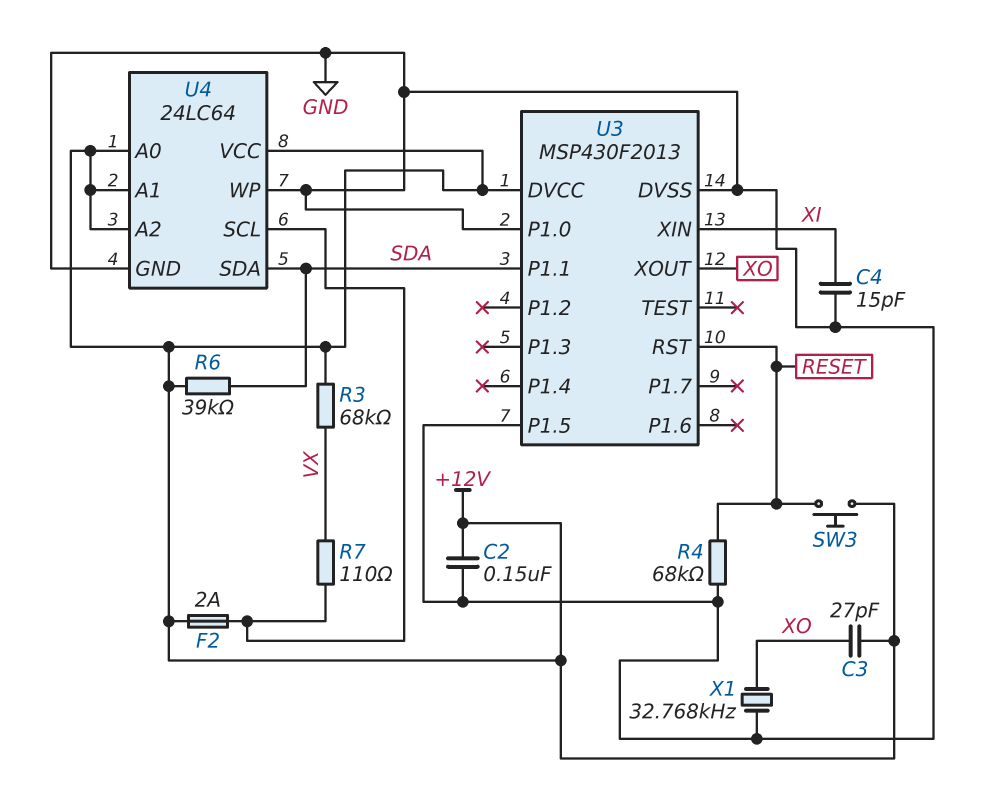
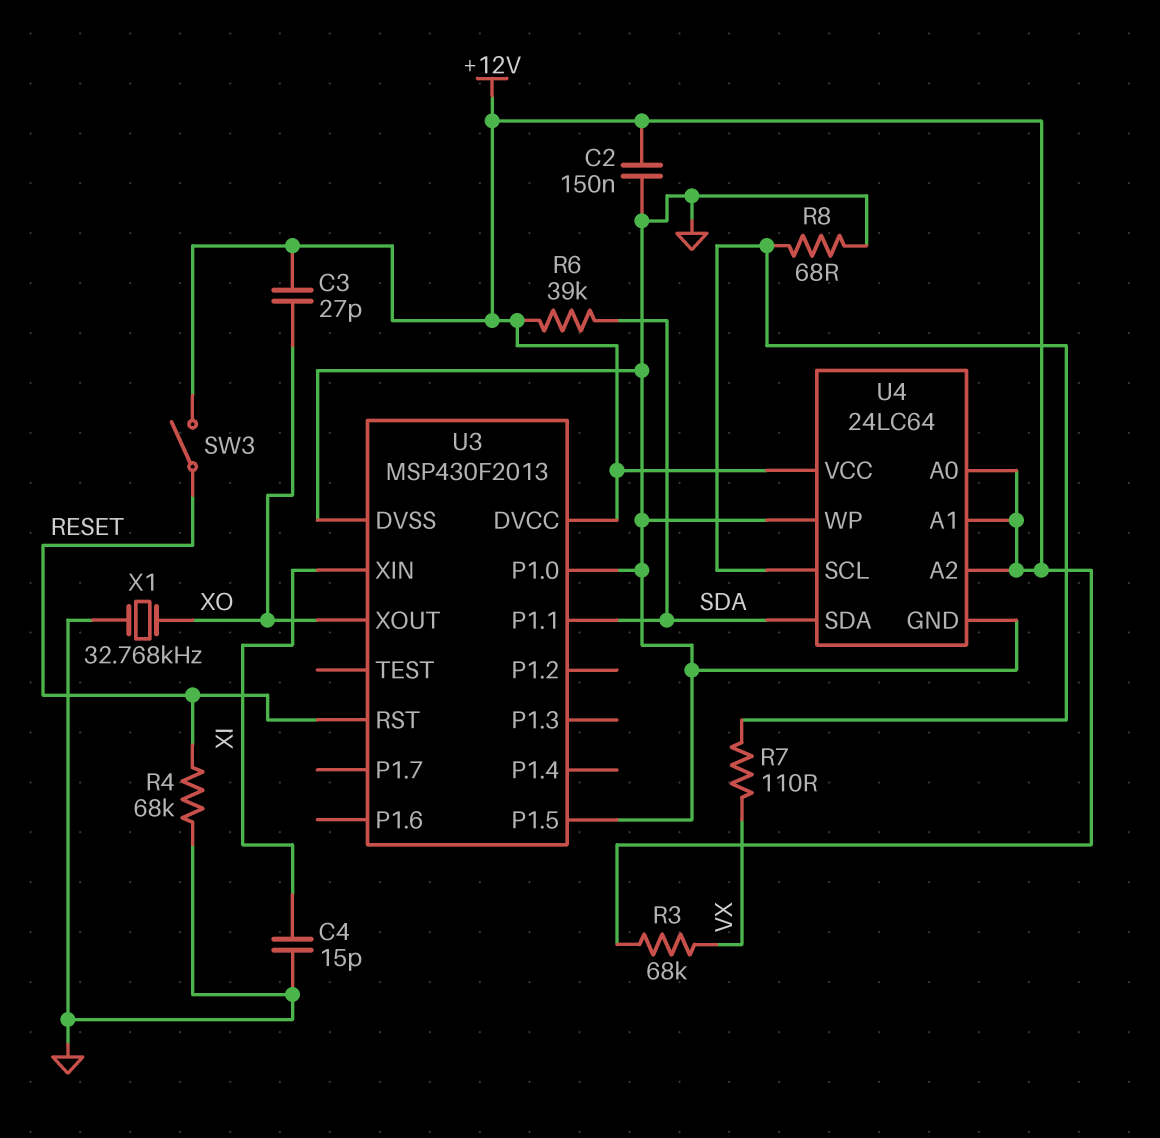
F2: 2A (+12V, U4/SCL) -> none
R8: none -> 68 (GND, U4/SCL)
SW3: button (+12V, RESET) -> switch (+12V, RESET)

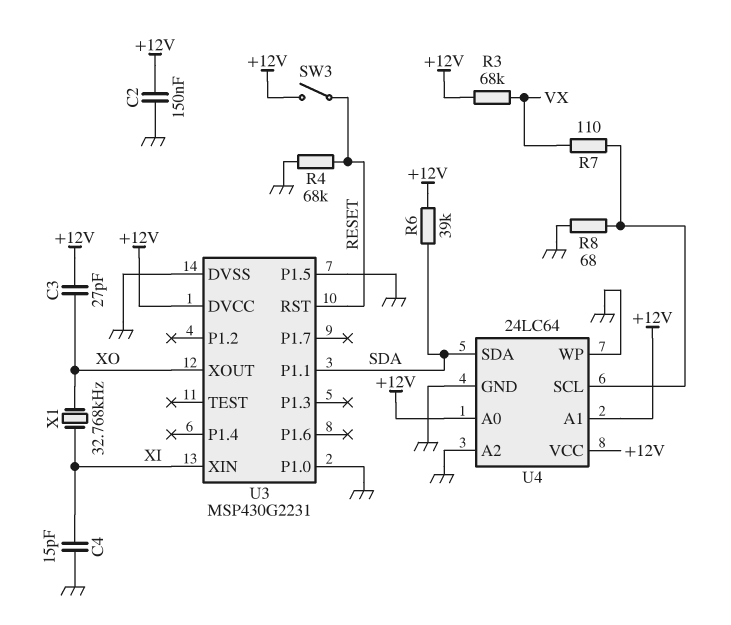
U3: MSP430F2013 -> MSP430G2231
U4 pin A2: +12V -> GND
X1: 32.768kHz (GND, XO) -> 32.768kHz (XI, XO)

